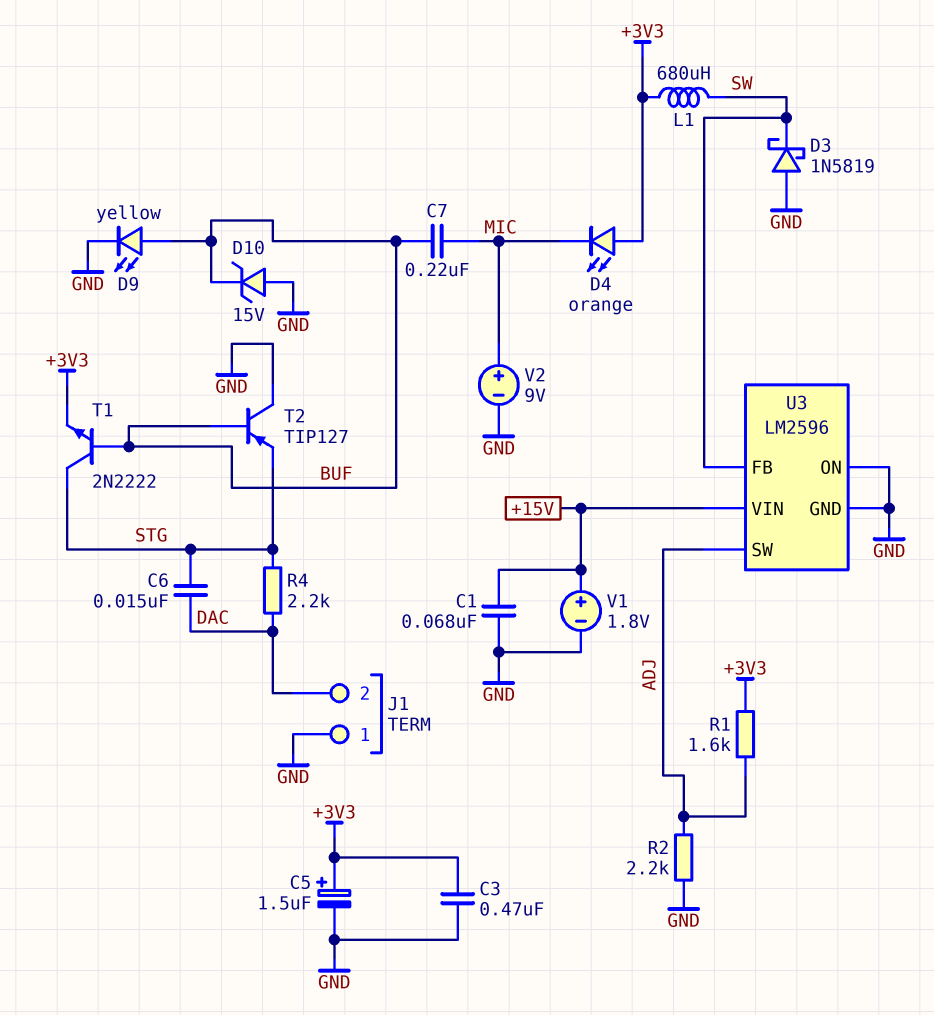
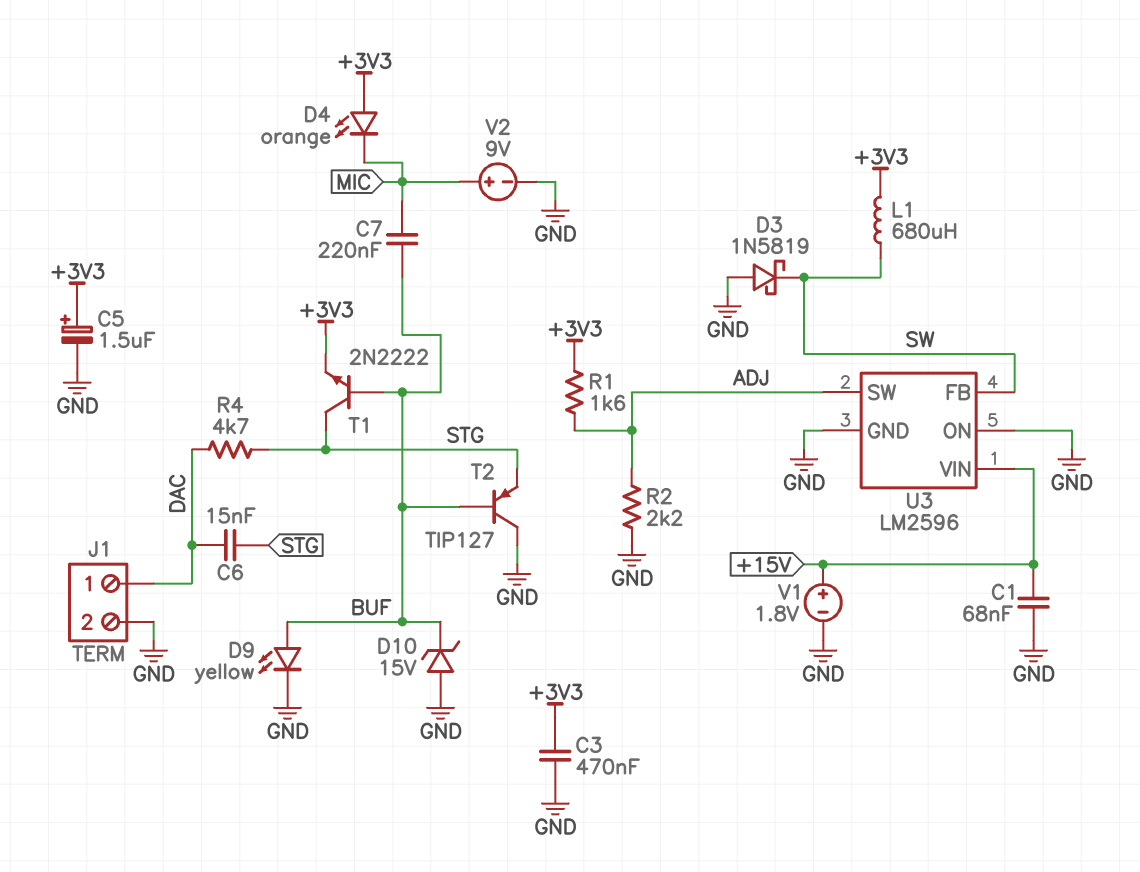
J1 pin 1: GND -> DAC
J1 pin 2: DAC -> GND
R4: 2.2k (DAC, STG) -> 4.7k (DAC, STG)

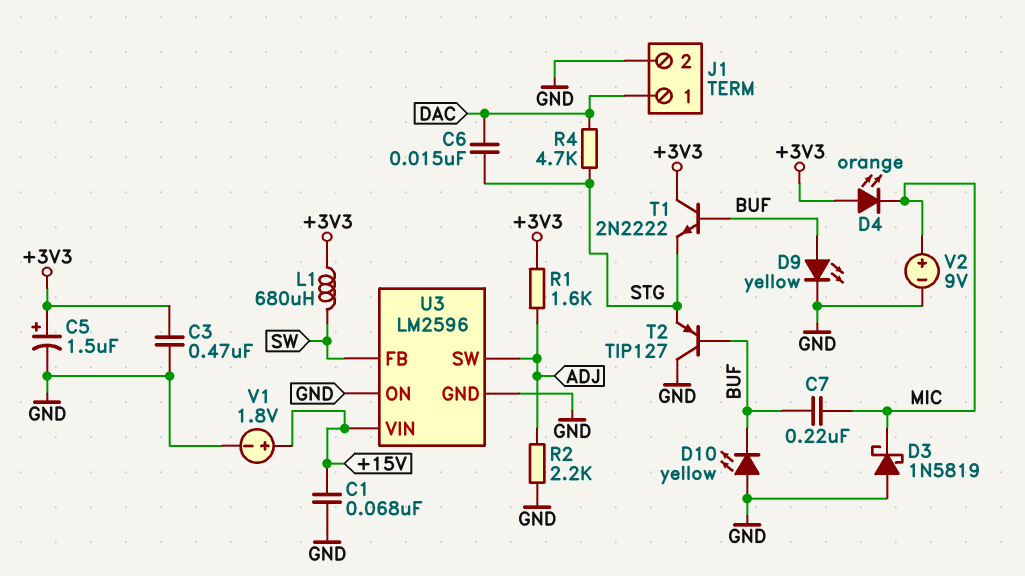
D3: schottky 1N5819 (A GND, K SW) -> schottky 1N5819 (A GND, K MIC)
D10: zener 15V (A GND, K BUF) -> LED yellow (A GND, K BUF)
T1: NPN 2N2222 (B BUF, C STG, E +3V3) -> NPN 2N2222 (B BUF, C +3V3, E STG)

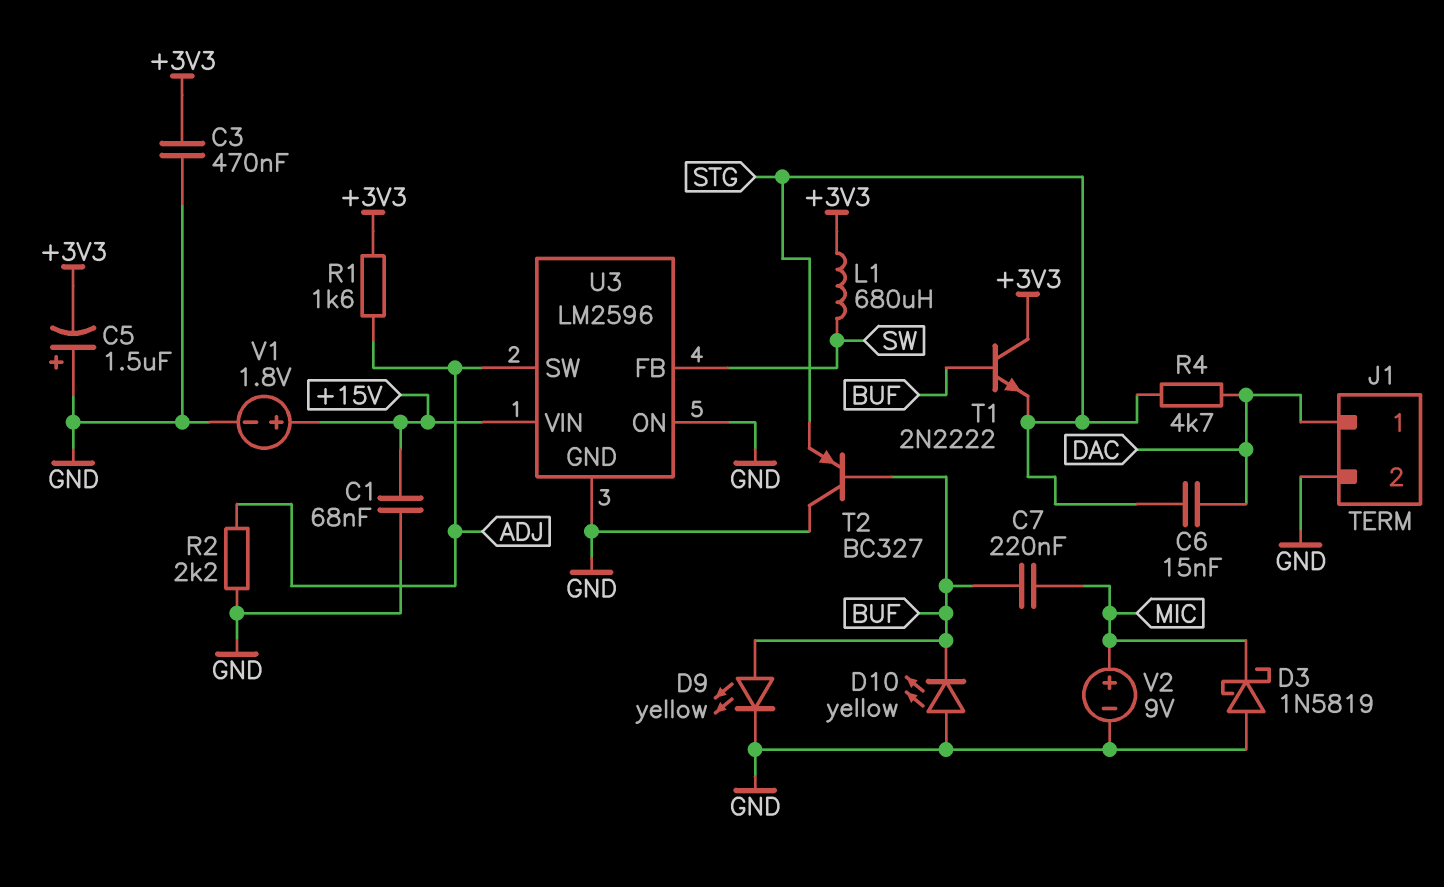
C5: 1.5uF (plus +3V3, minus GND) -> 1.5uF (plus GND, minus +3V3)
D4: LED orange (A +3V3, K MIC) -> none
T2: PNP TIP127 (B BUF, C GND, E STG) -> PNP BC327 (B BUF, C GND, E STG)

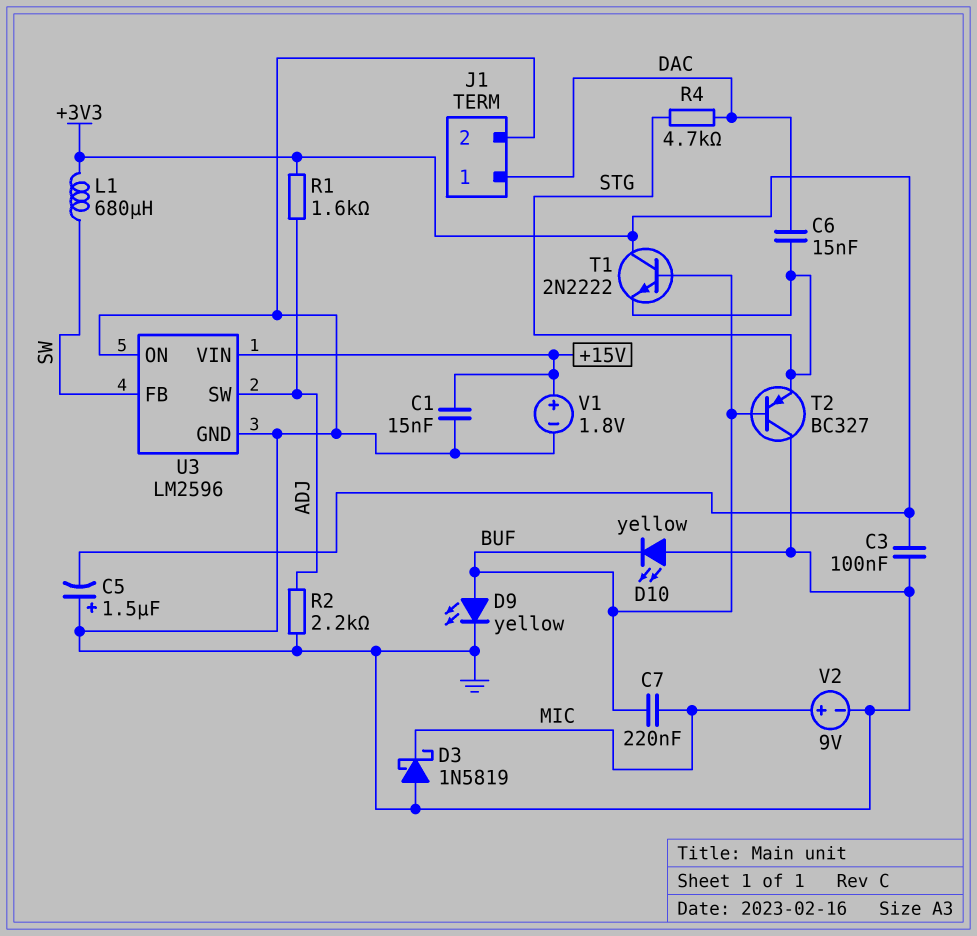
C1: 68nF (+15V, GND) -> 15nF (+15V, GND)
C3: 470nF (+3V3, GND) -> 100nF (+3V3, GND)

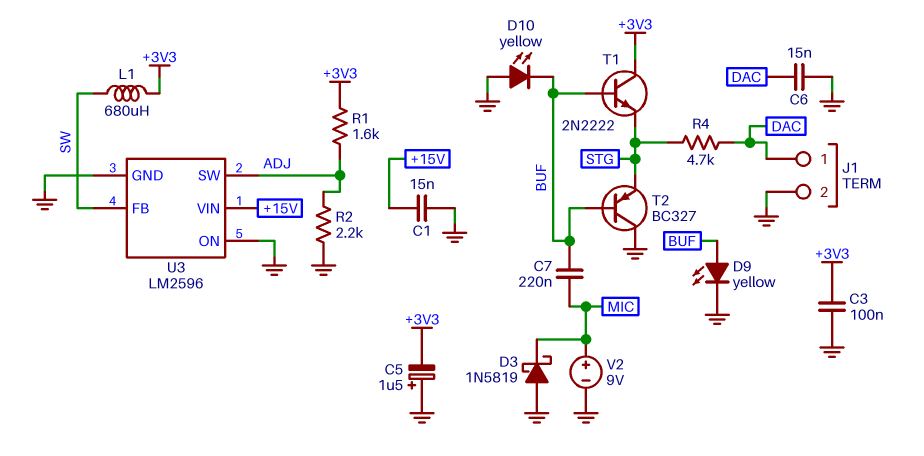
C6: 15nF (DAC, STG) -> 15nF (DAC, GND)
V1: 1.8V (plus +15V, minus GND) -> none

